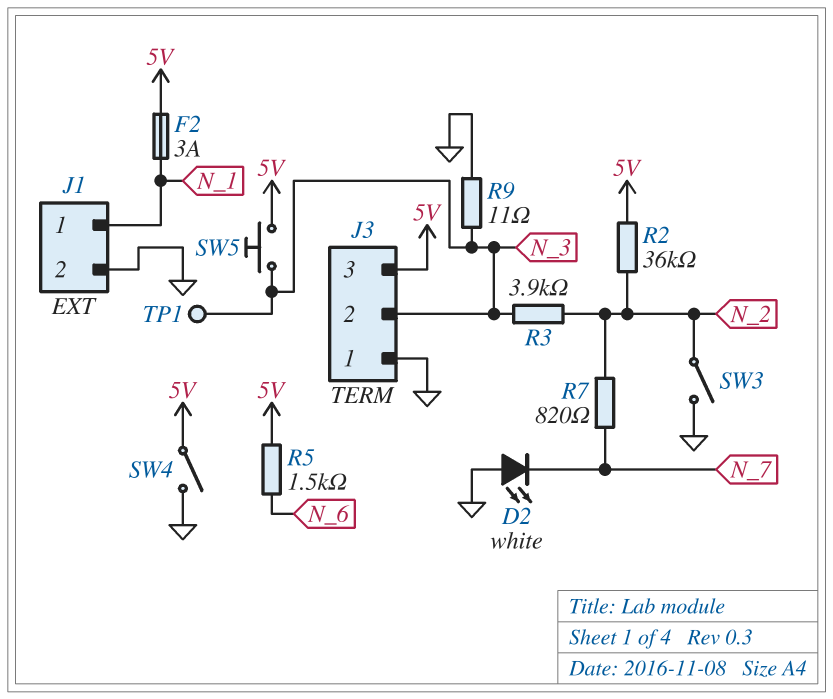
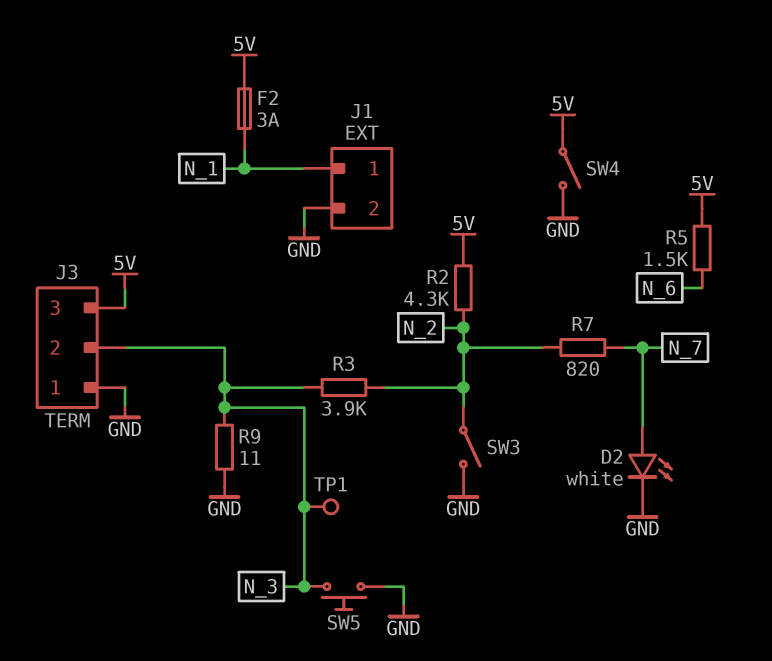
D2: LED white (A GND, K N_7) -> LED white (A N_7, K GND)
R2: 36k (5V, N_2) -> 4.3k (5V, N_2)
SW5: button (5V, N_3) -> button (GND, N_3)

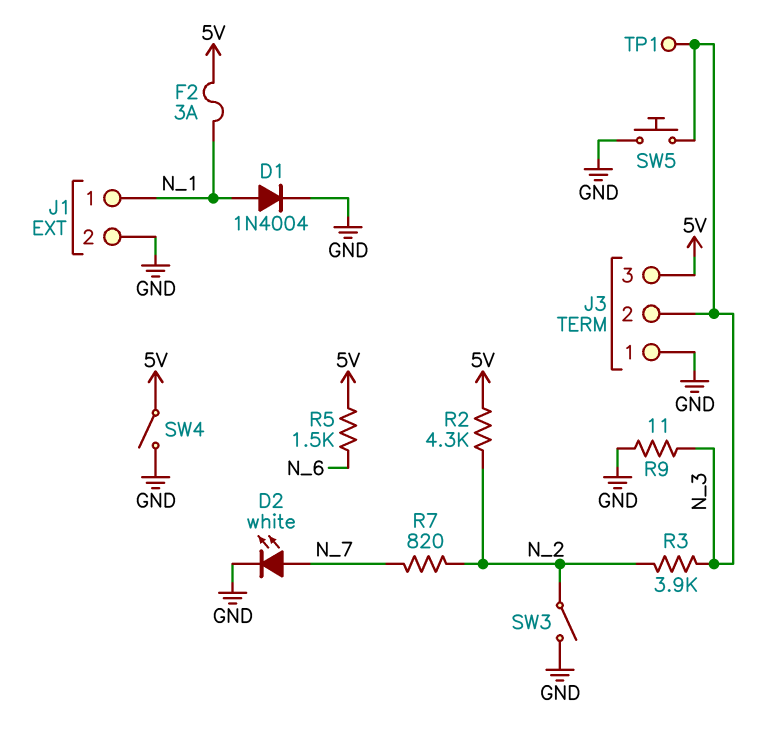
D1: none -> diode 1N4004 (A N_1, K GND)

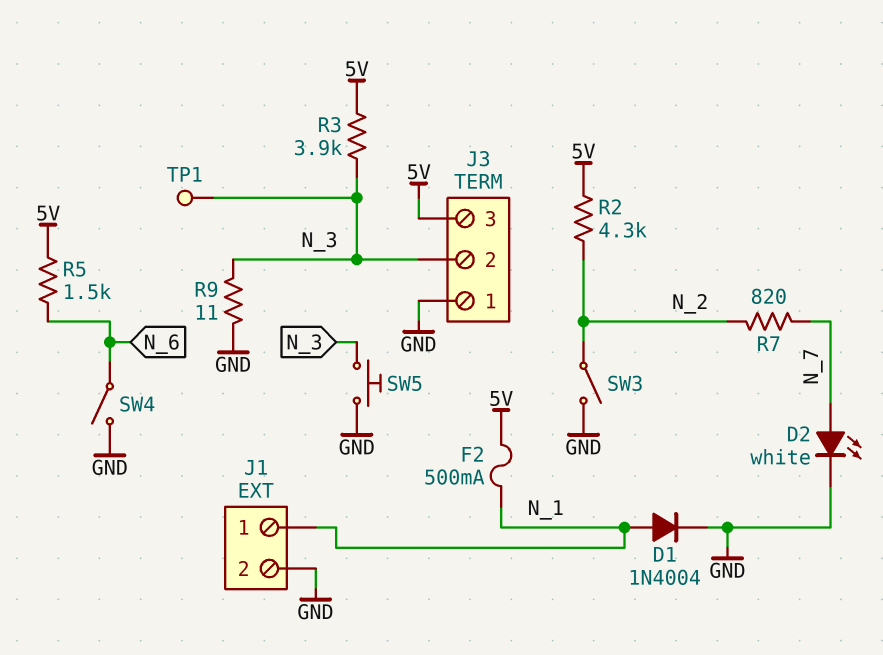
F2: 3A (5V, N_1) -> 500mA (5V, N_1)
R3: 3.9k (N_2, N_3) -> 3.9k (5V, N_3)
SW4: switch (5V, GND) -> switch (GND, N_6)

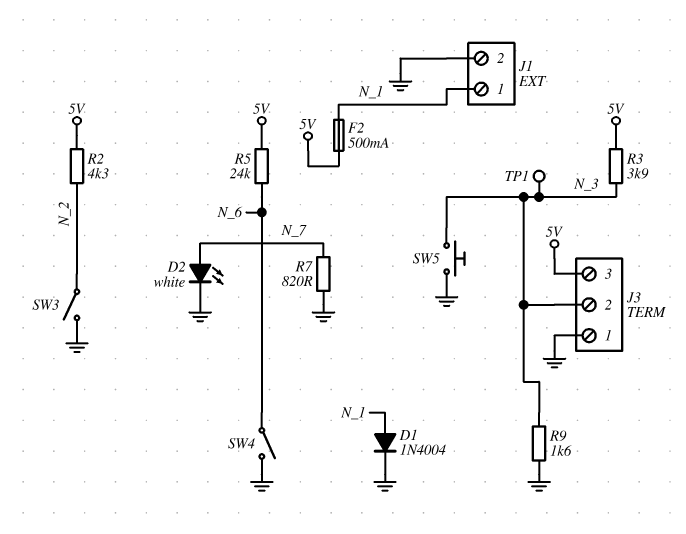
R5: 1.5k (5V, N_6) -> 24k (5V, N_6)
R7: 820 (N_2, N_7) -> 820 (GND, N_7)
R9: 11 (GND, N_3) -> 1.6k (GND, N_3)

